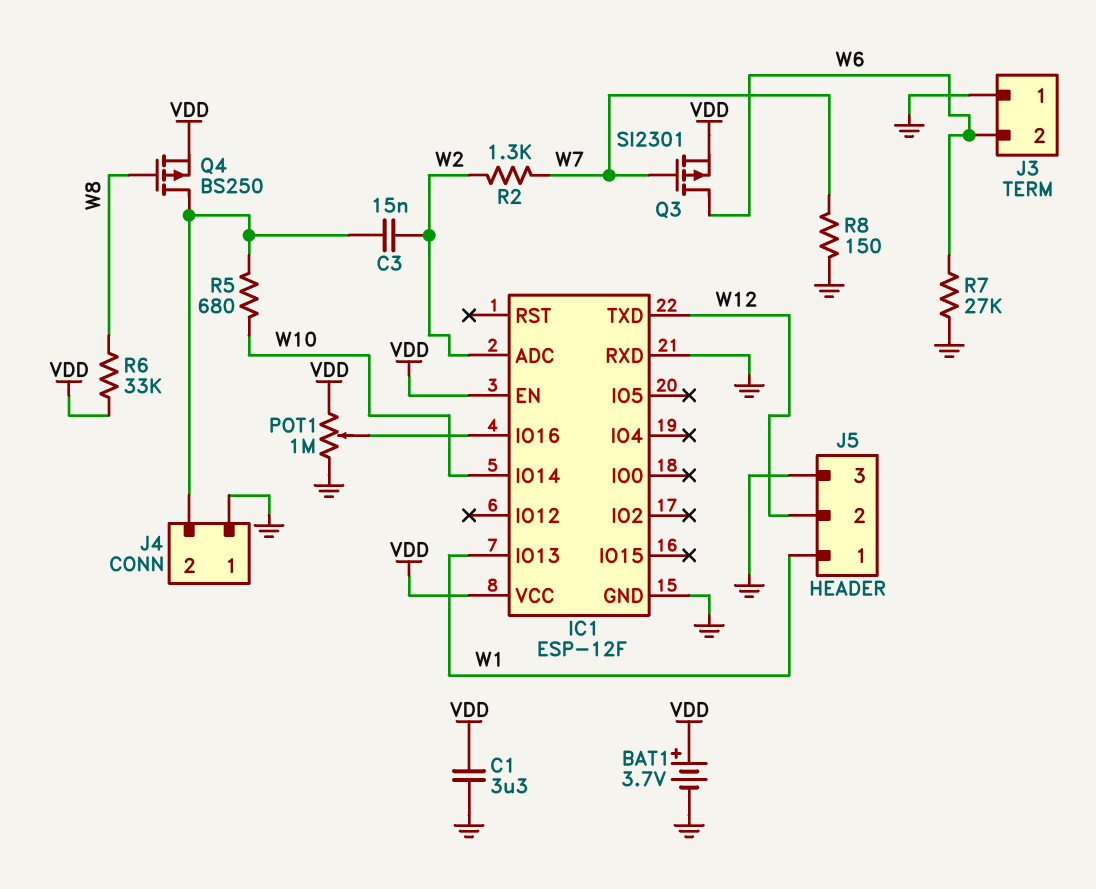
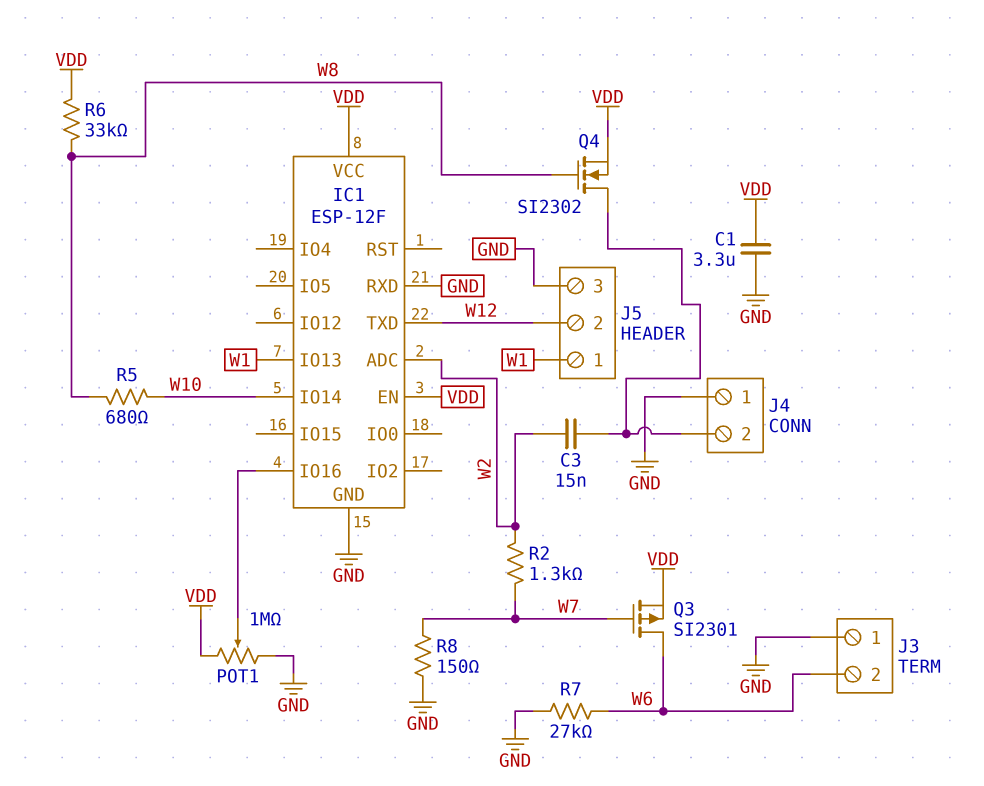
BAT1: 3.7V (plus VDD, minus GND) -> none
Q4: PMOS BS250 (G W8, D J4/2, S VDD) -> NMOS SI2302 (G W8, D J4/2, S VDD)
R5: 680 (J4/2, W10) -> 680 (W8, W10)

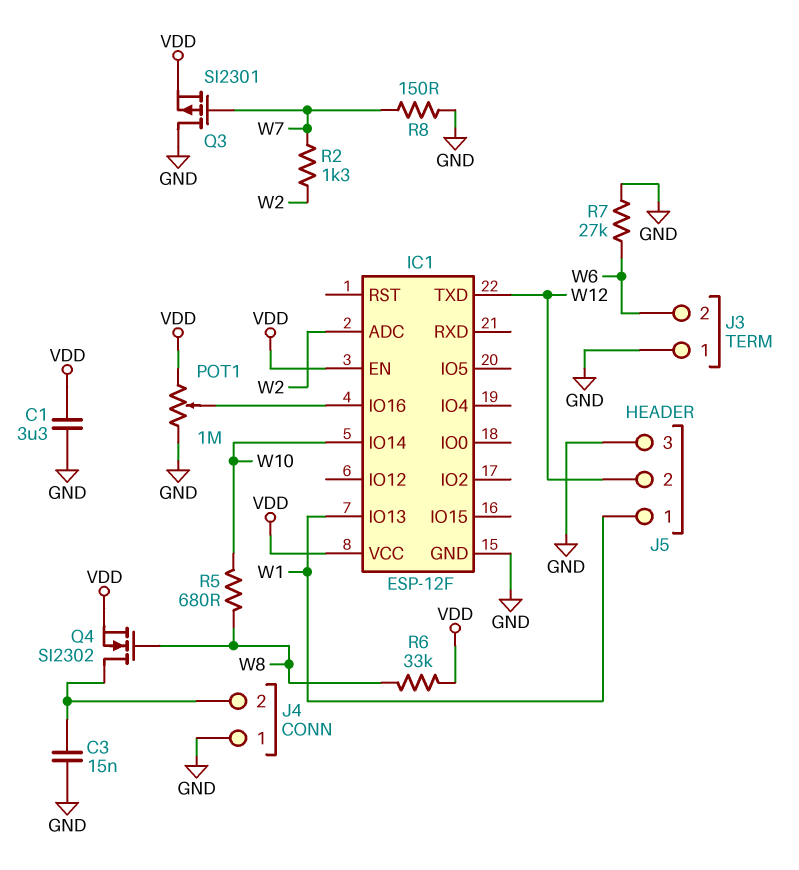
C3: 15nF (J4/2, W2) -> 15nF (GND, J4/2)
IC1 pin RXD: GND -> none
Q3: PMOS SI2301 (G W7, D W6, S VDD) -> PMOS SI2301 (G W7, D GND, S VDD)

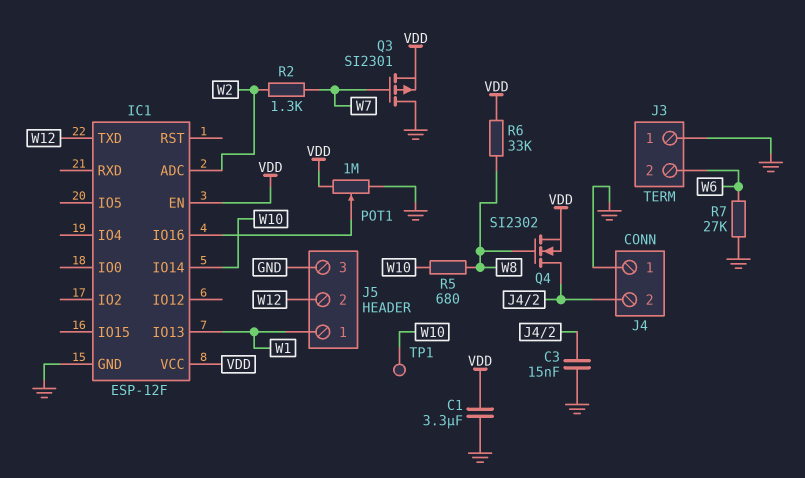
R8: 150 (GND, W7) -> none
TP1: none -> test point (W10)

